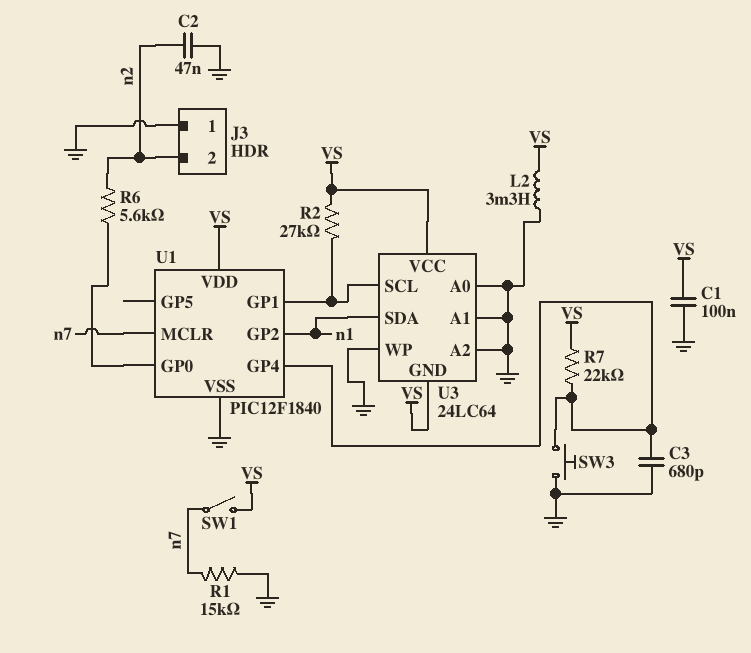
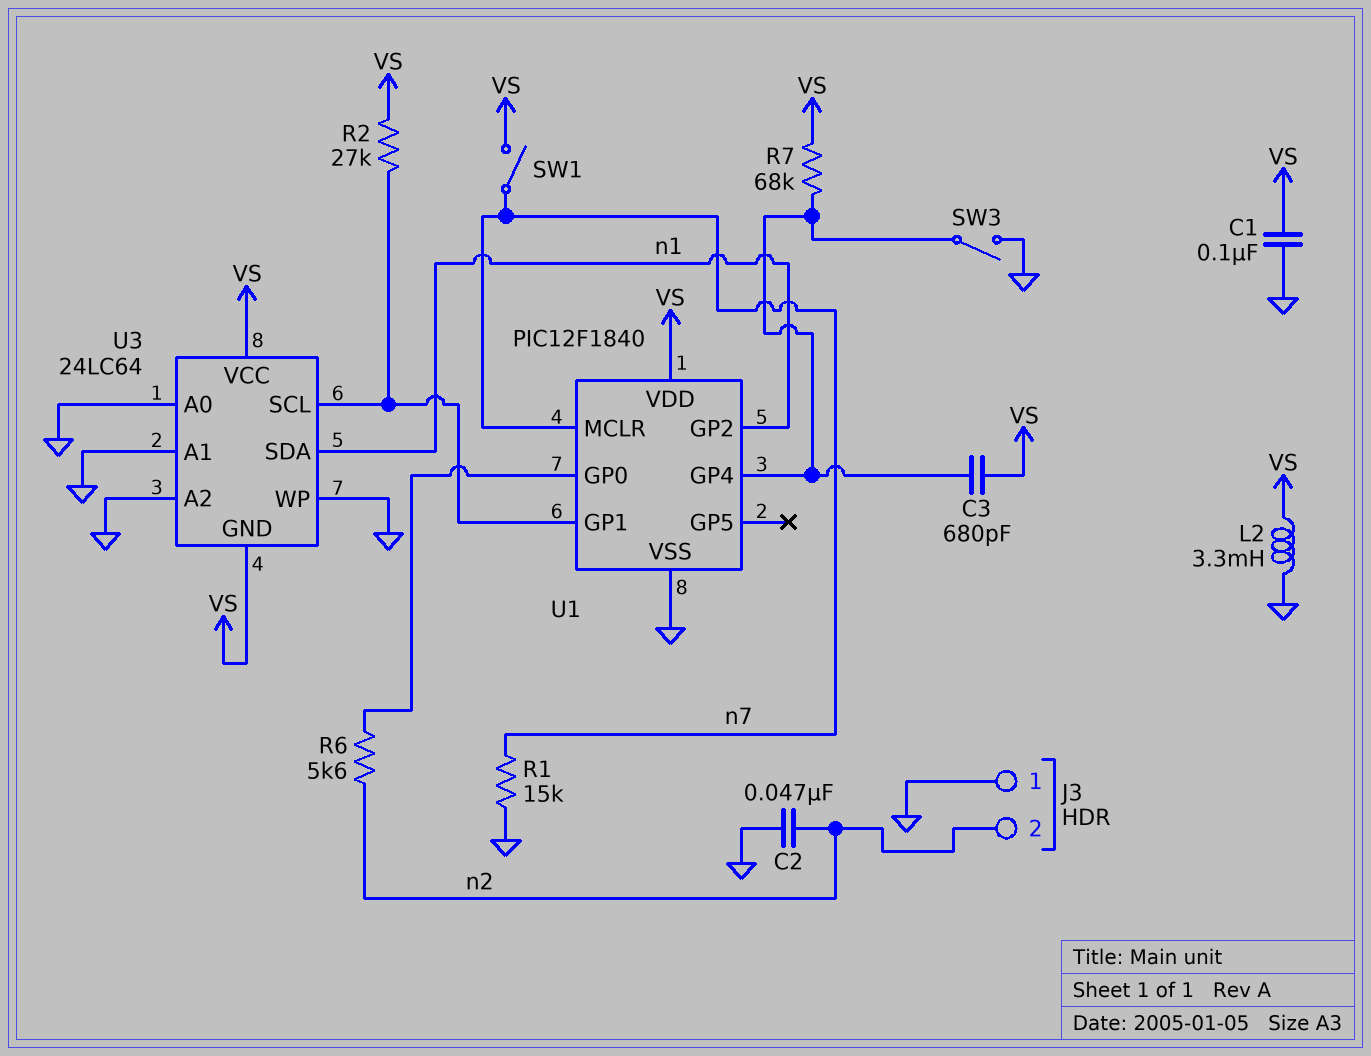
C3: 680pF (GND, U1/GP4) -> 680pF (U1/GP4, VS)
R7: 22k (U1/GP4, VS) -> 68k (U1/GP4, VS)
SW3: button (GND, U1/GP4) -> switch (GND, U1/GP4)

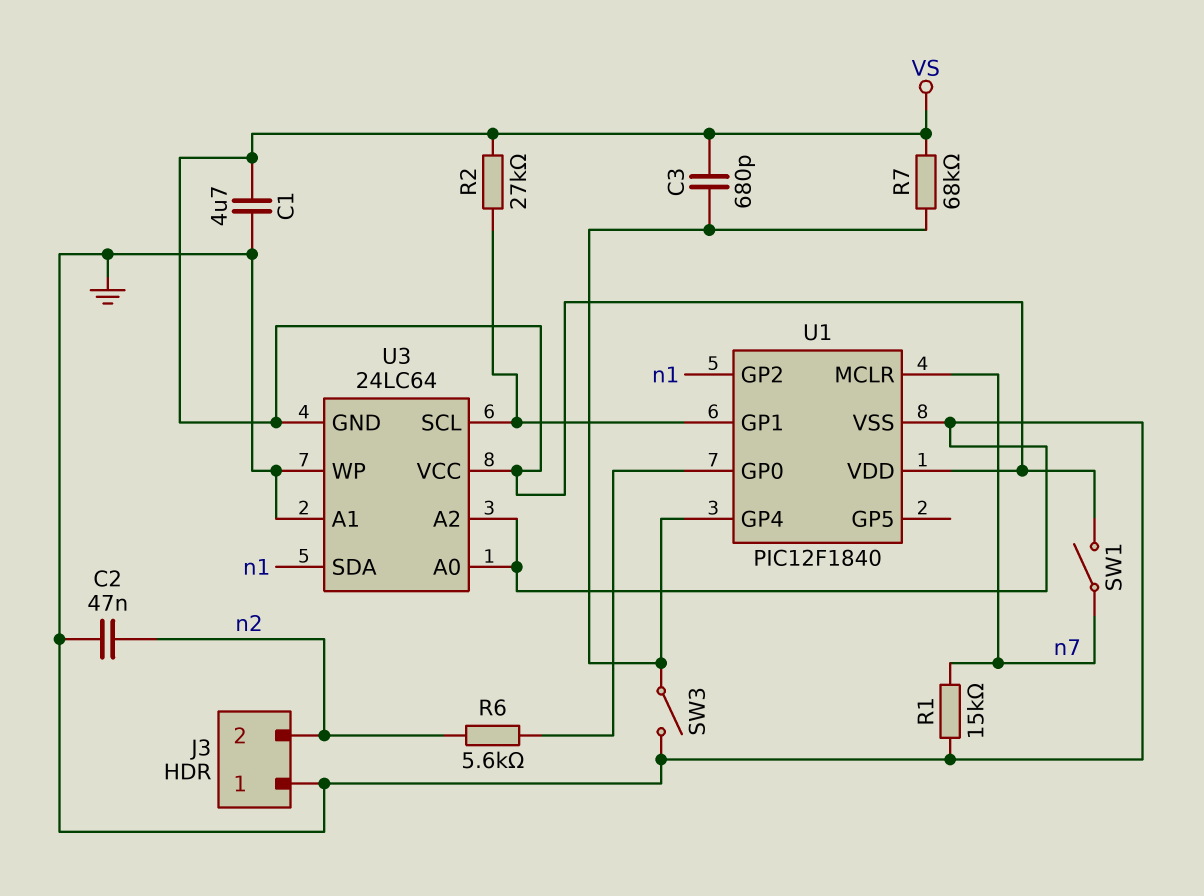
C1: 100nF (GND, VS) -> 4.7uF (GND, VS)
L2: 3.3mH (GND, VS) -> none

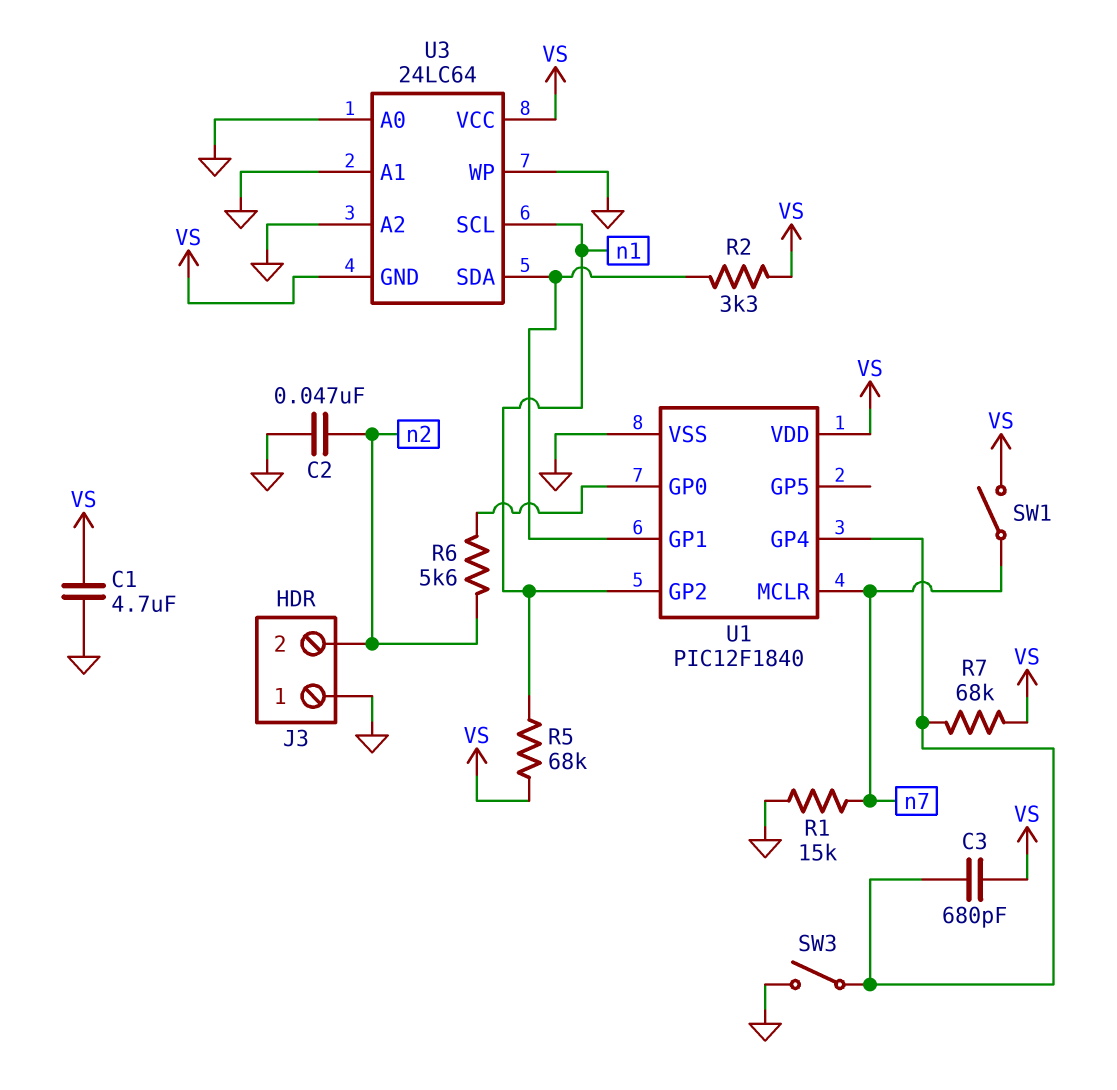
R2: 27k (U1/GP1, VS) -> 3.3k (U1/GP1, VS)
R5: none -> 68k (VS, n1)
U3 pin SCL: U1/GP1 -> n1
U3 pin SDA: n1 -> U1/GP1

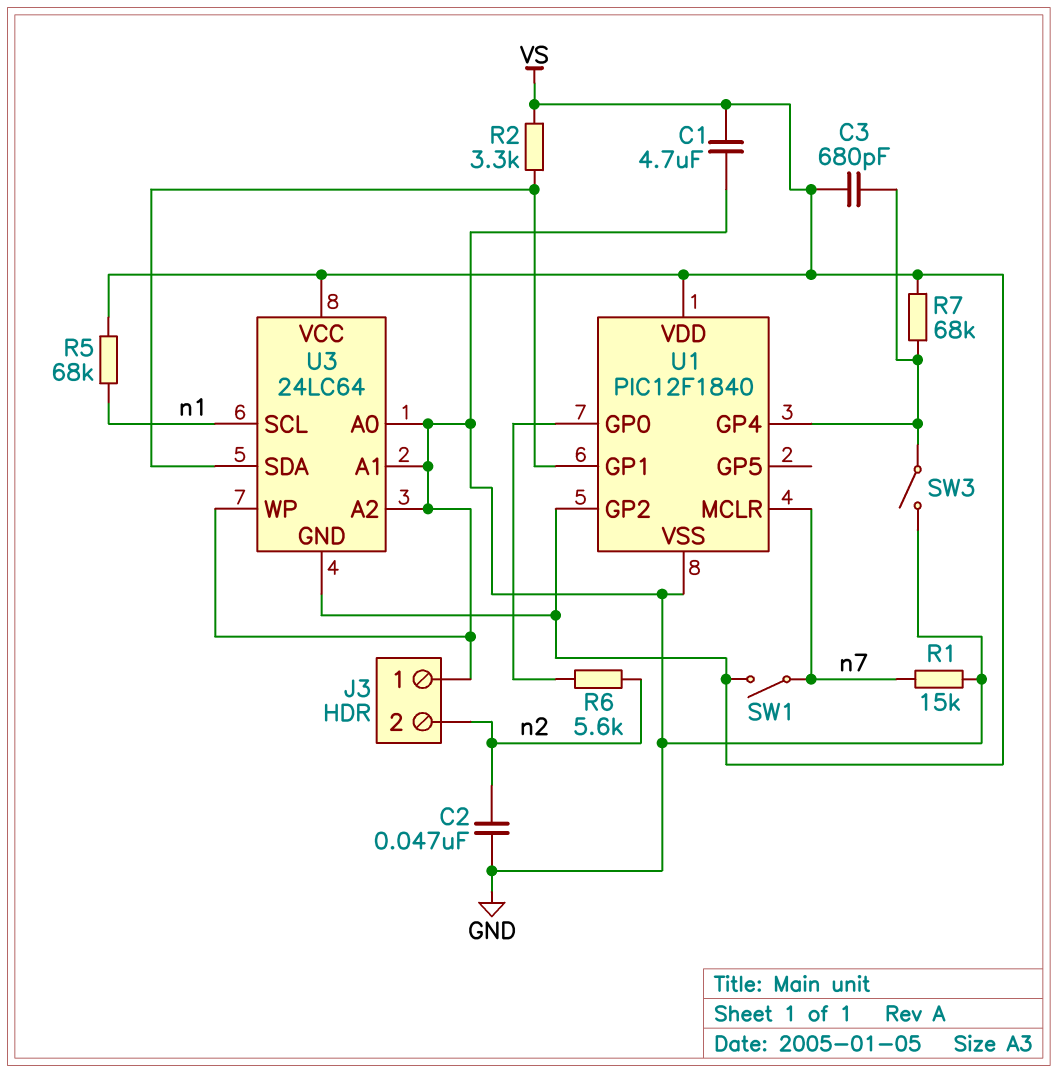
U1 pin GP2: n1 -> VS

